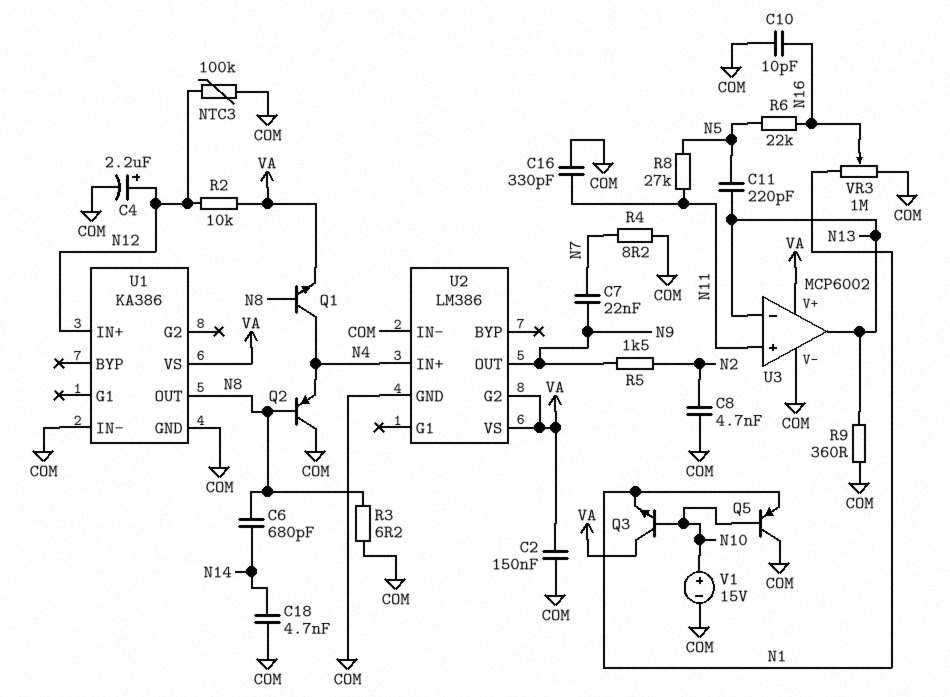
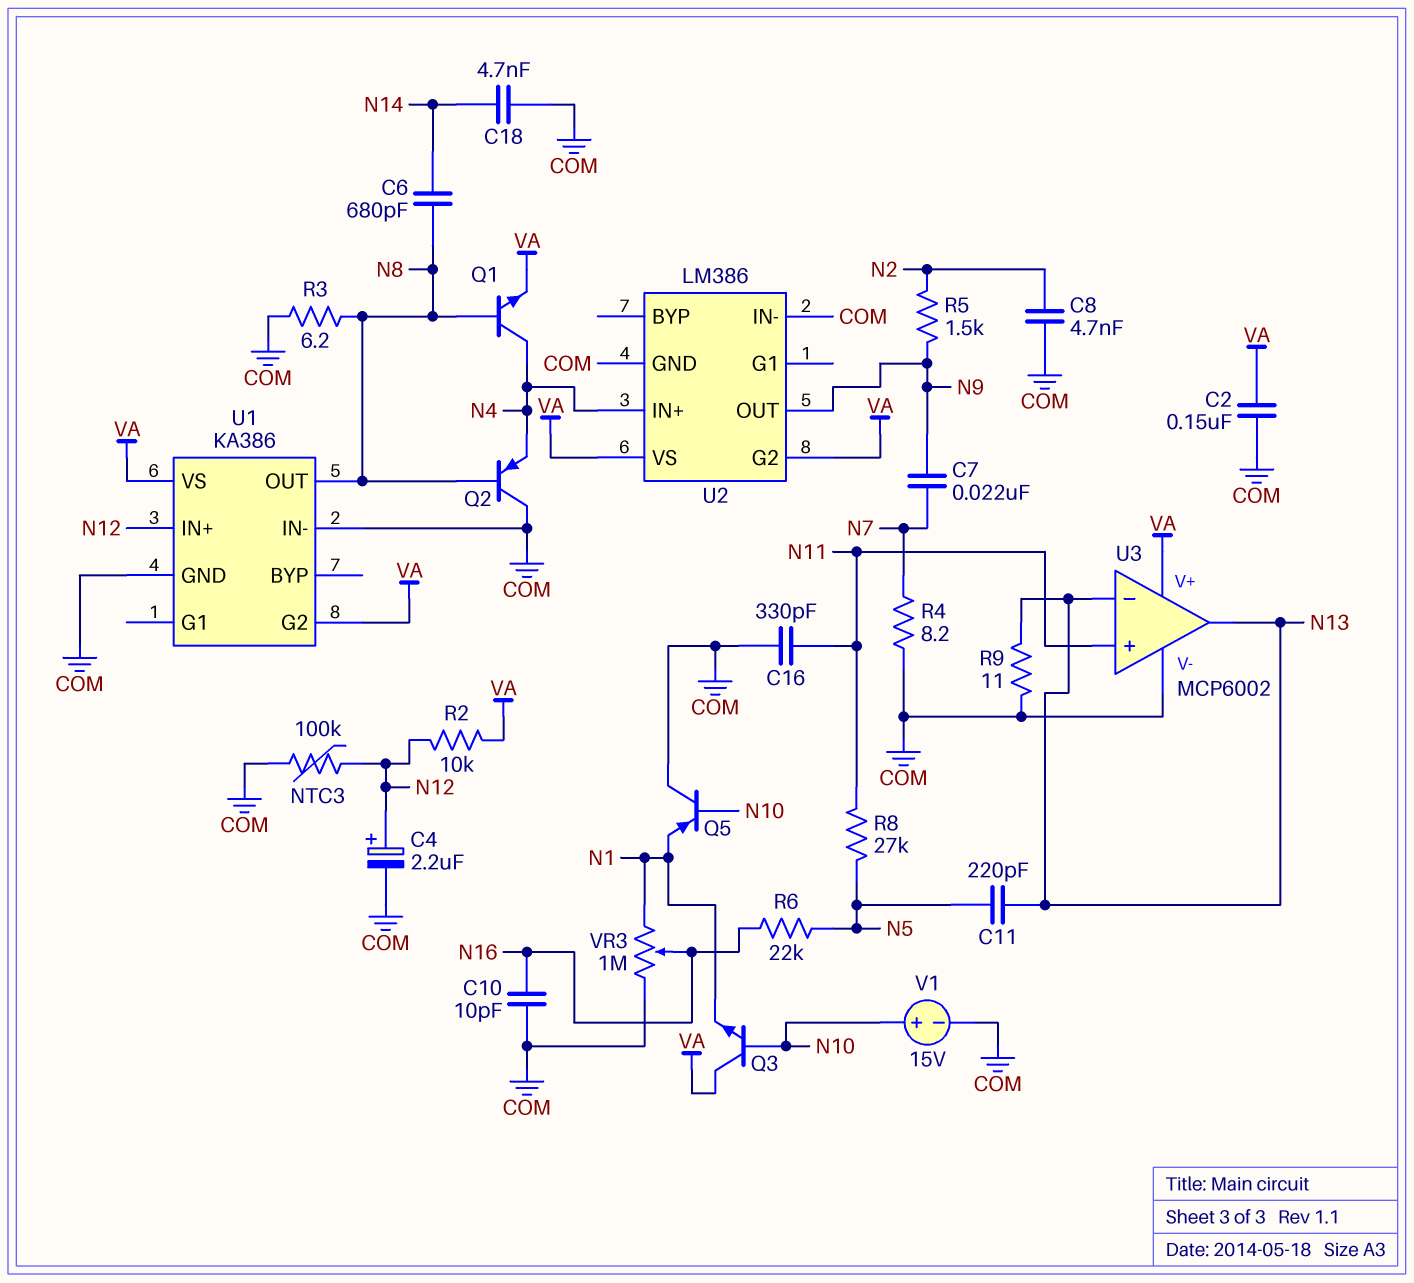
R9: 360 (COM, N13) -> 11 (COM, N13)
U1 pin G2: none -> VA

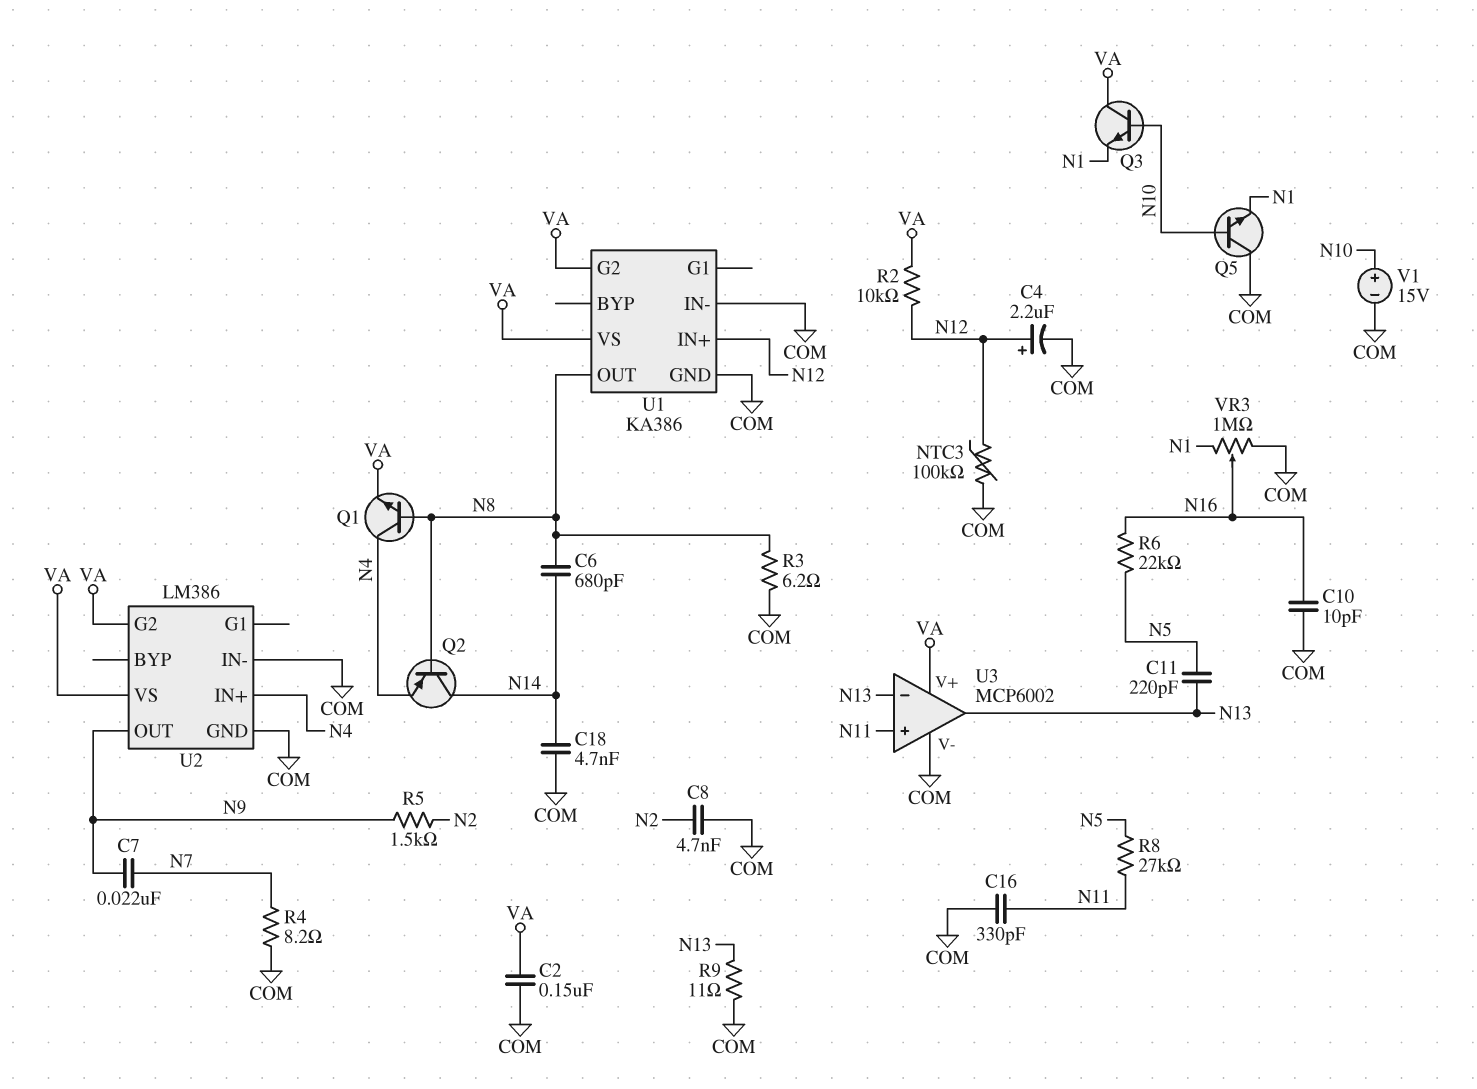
Q2: PNP (B N8, C COM, E N4) -> PNP (B N8, C N14, E N4)
Q5: PNP (B N10, C COM, E N1) -> NPN (B N10, C COM, E N1)

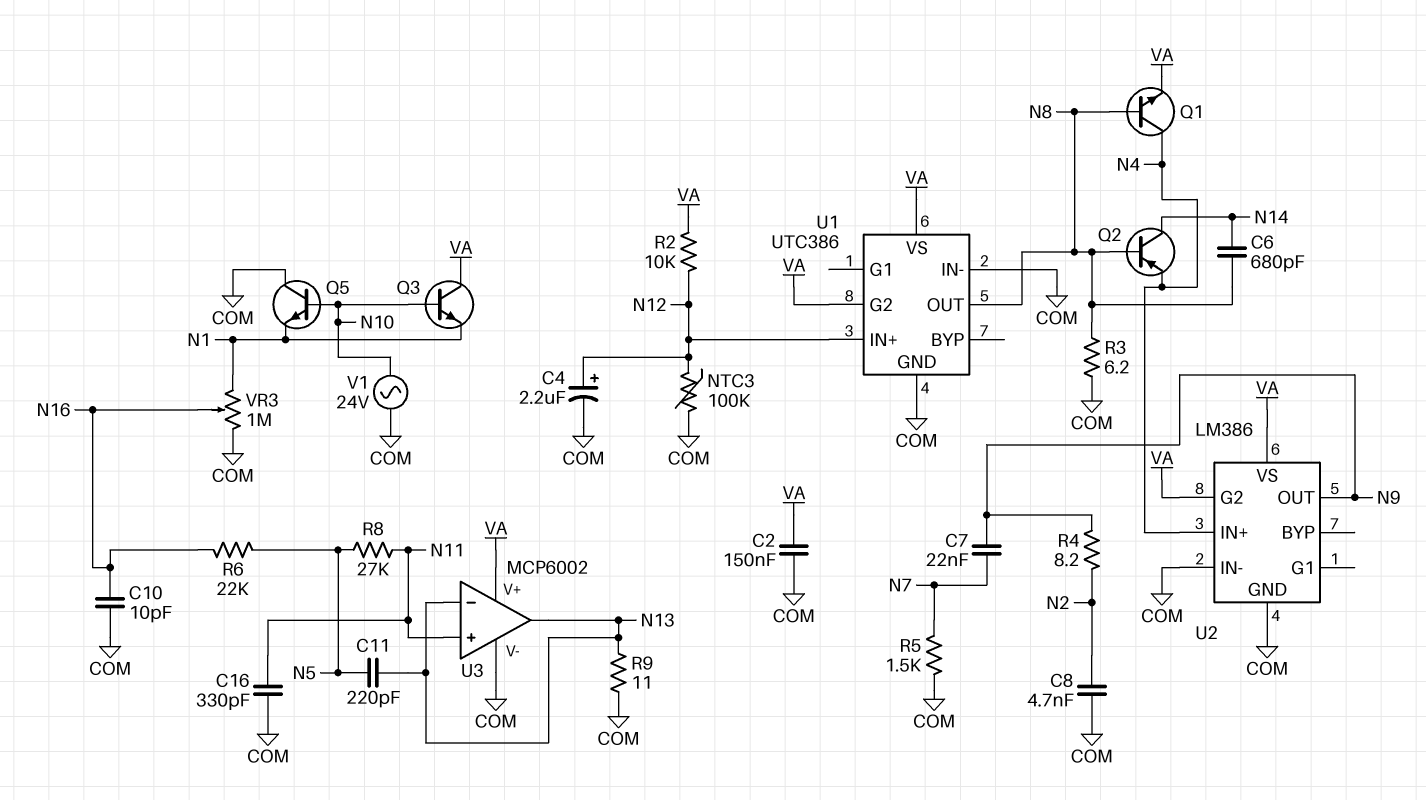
C18: 4.7nF (COM, N14) -> none
R4: 8.2 (COM, N7) -> 8.2 (N2, N9)
R5: 1.5k (N2, N9) -> 1.5k (COM, N7)
U1: KA386 -> UTC386
V1: 15V (plus N10, minus COM) -> AC 24V (COM, N10)

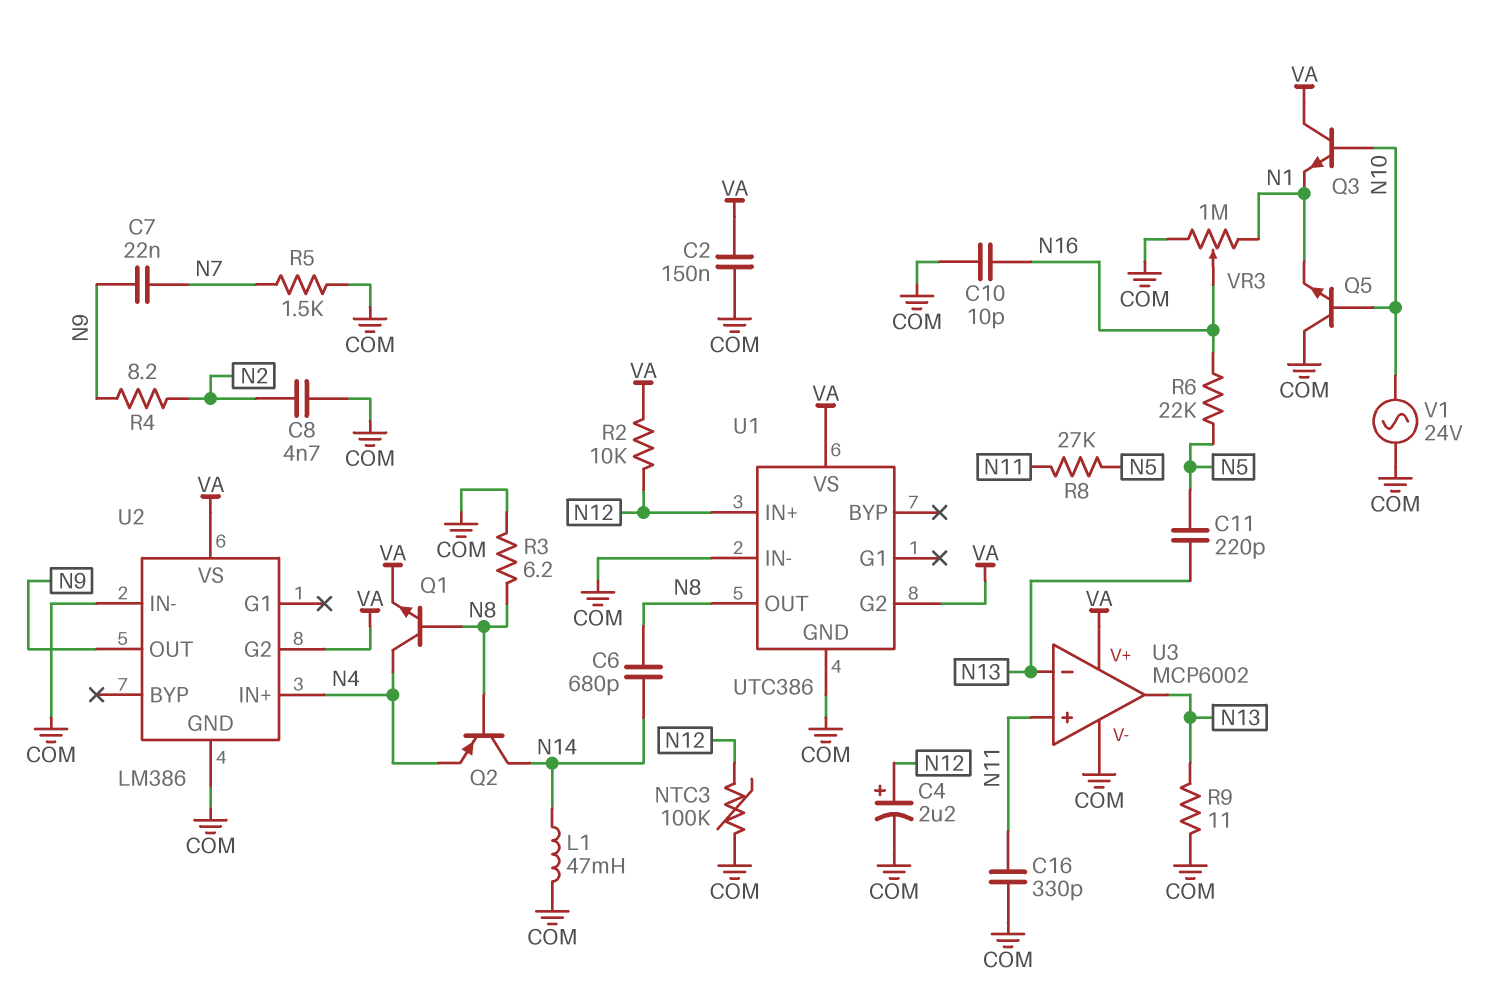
L1: none -> 47mH (COM, N14)

